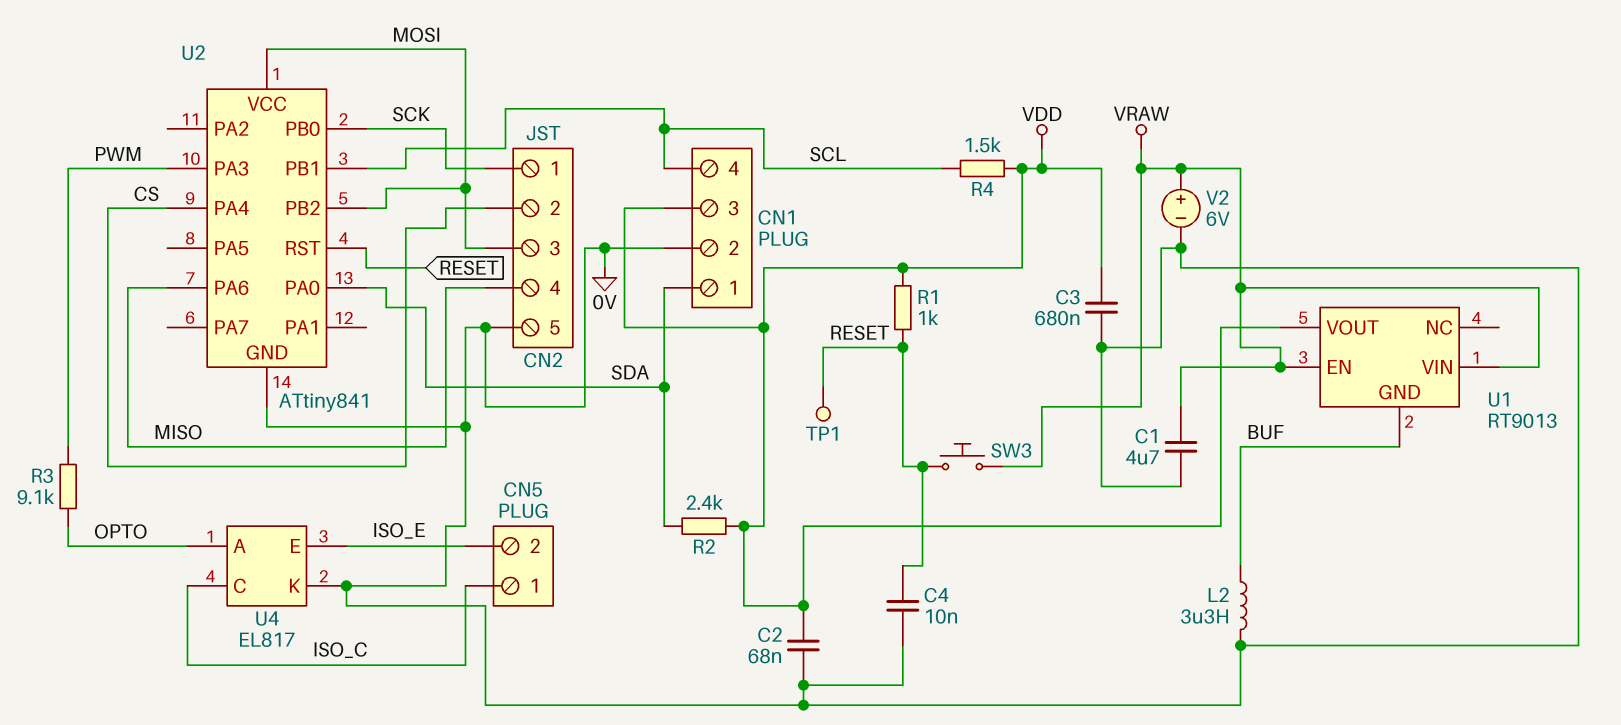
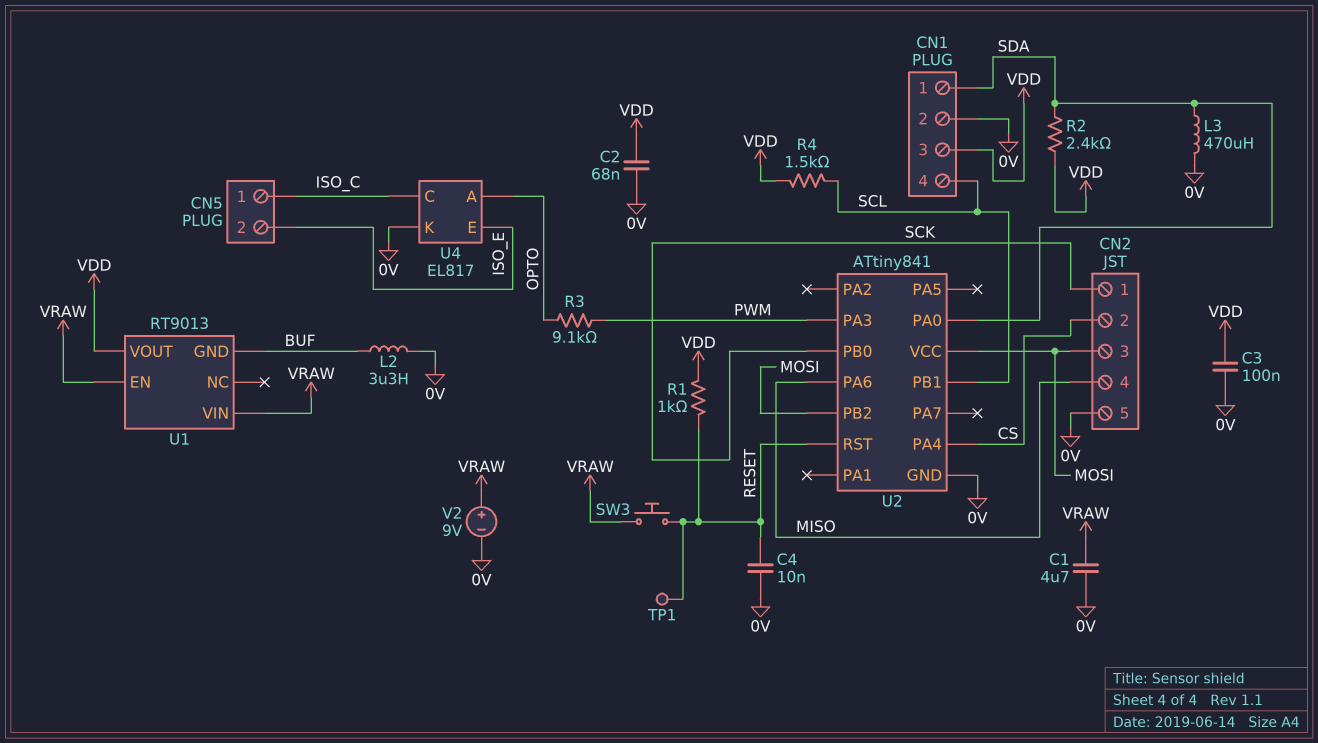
C3: 680nF (0V, VDD) -> 100nF (0V, VDD)
L3: none -> 470uH (0V, SDA)
V2: 6V (plus VRAW, minus 0V) -> 9V (plus VRAW, minus 0V)

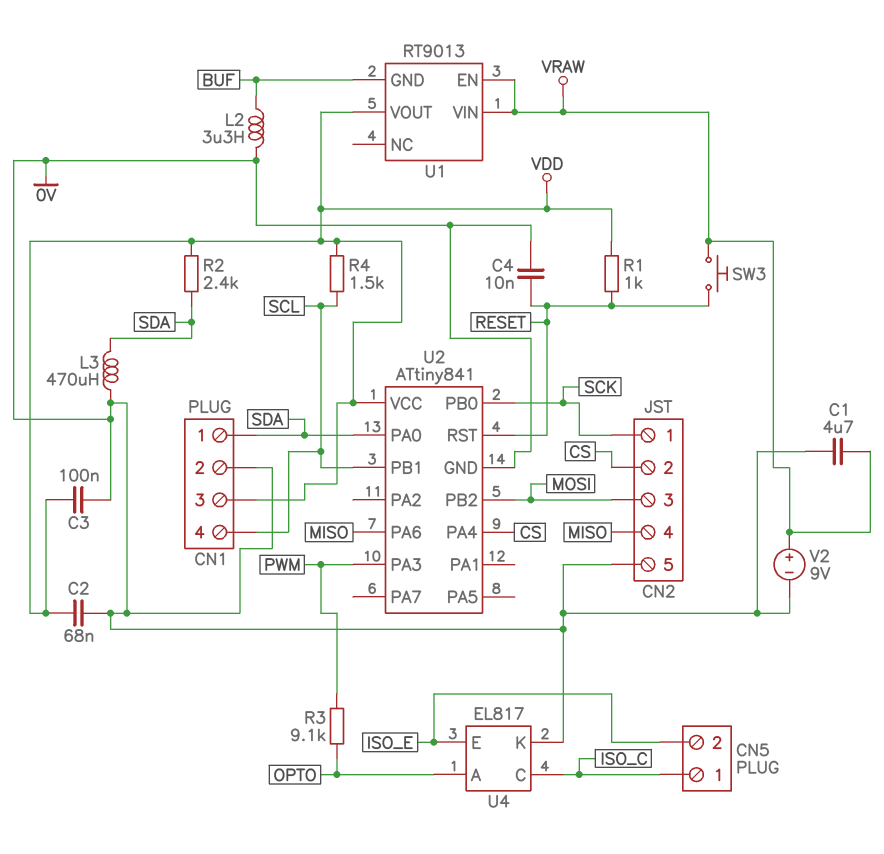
TP1: test point (RESET) -> none
U2 pin VCC: MOSI -> VDD

